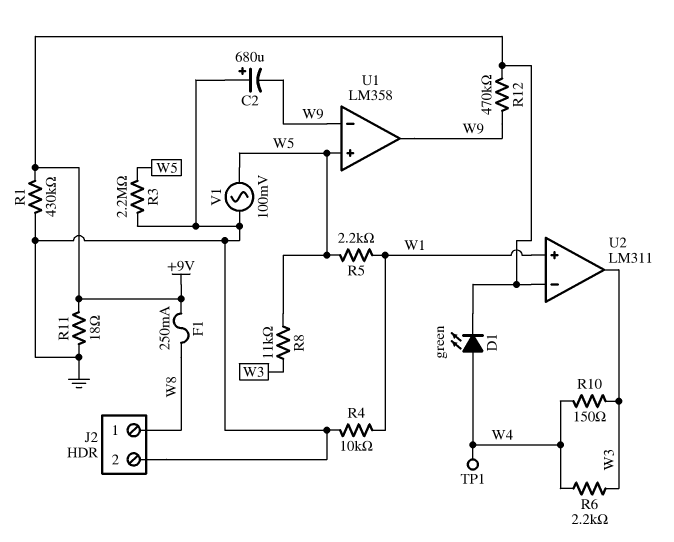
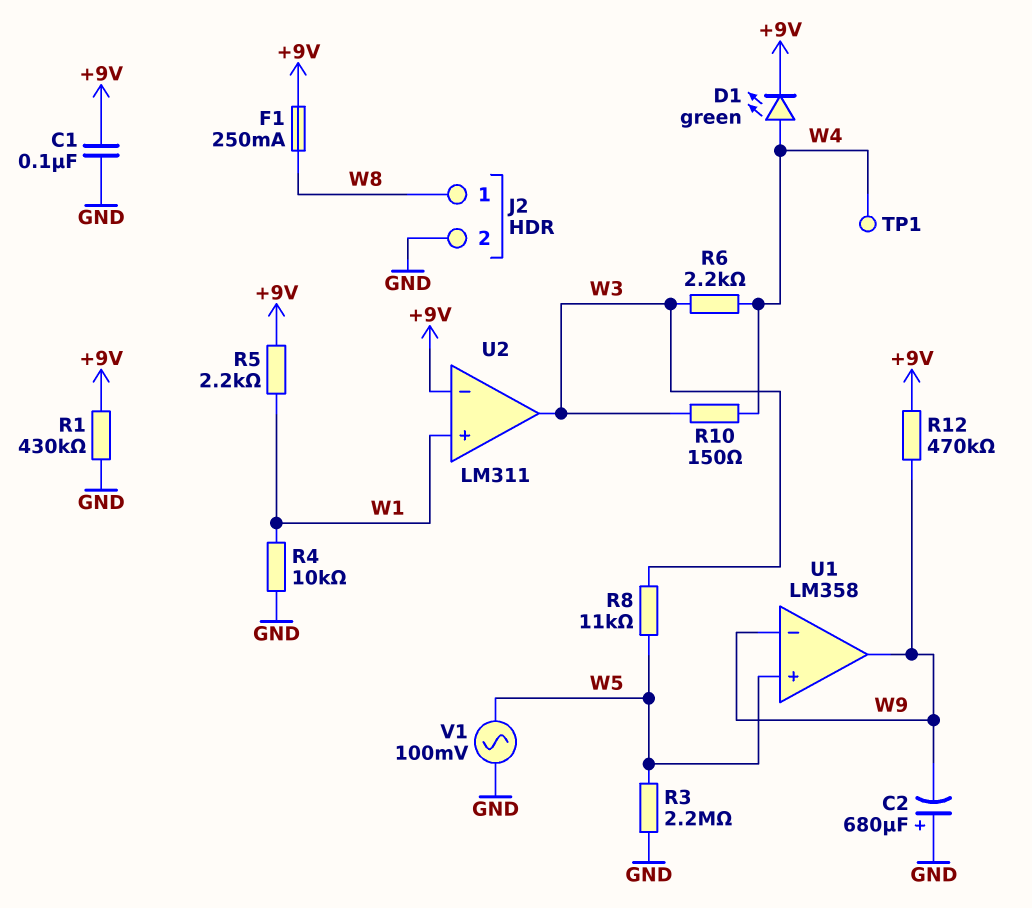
C1: none -> 100nF (+9V, GND)
R5: 2.2k (W1, W5) -> 2.2k (+9V, W1)
R11: 18 (+9V, GND) -> none

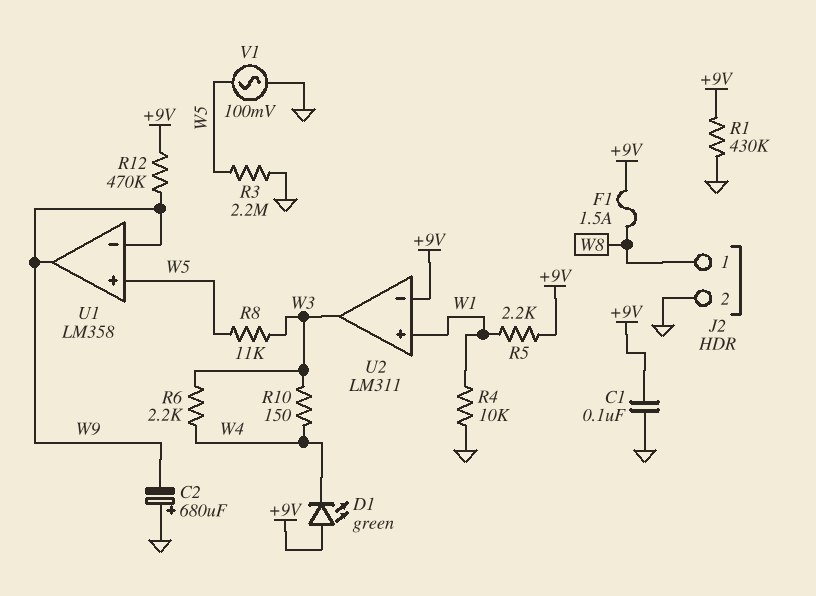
D1: LED green (A W4, K +9V) -> LED green (A +9V, K W4)
F1: 250mA (+9V, W8) -> 1.5A (+9V, W8)
TP1: test point (W4) -> none

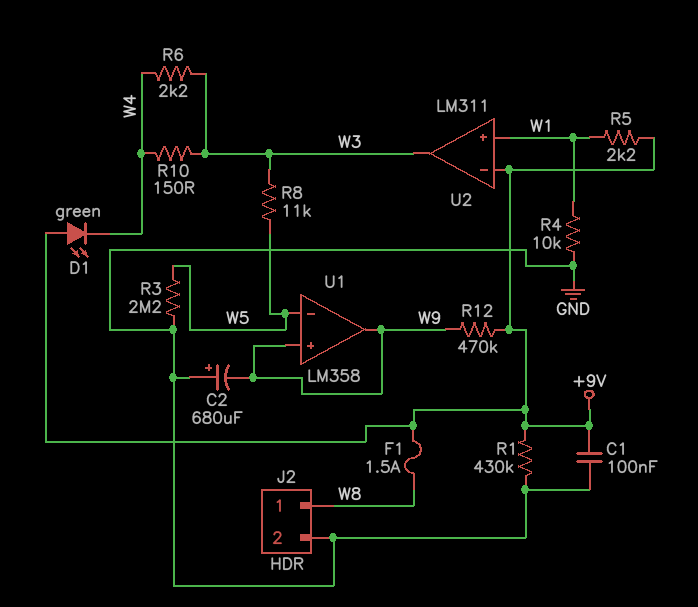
U1 pin in+: W5 -> W9
U1 pin in-: W9 -> W5
V1: AC 100mV (GND, W5) -> none

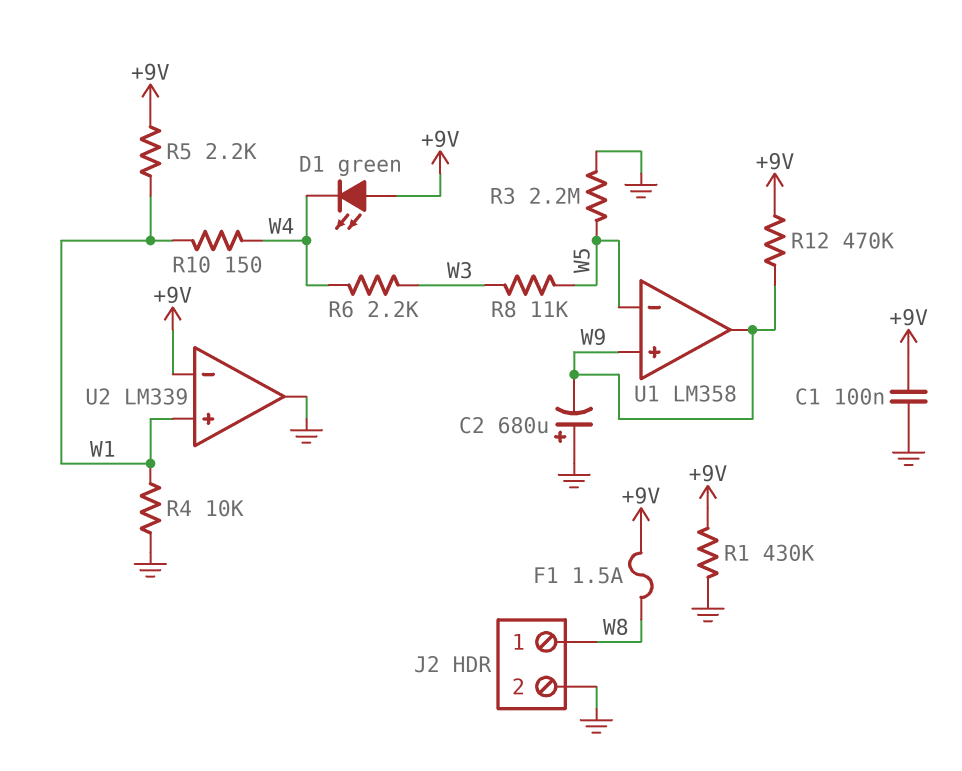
R10: 150 (W3, W4) -> 150 (W1, W4)
U2: LM311 -> LM339
U2 pin out: W3 -> GND

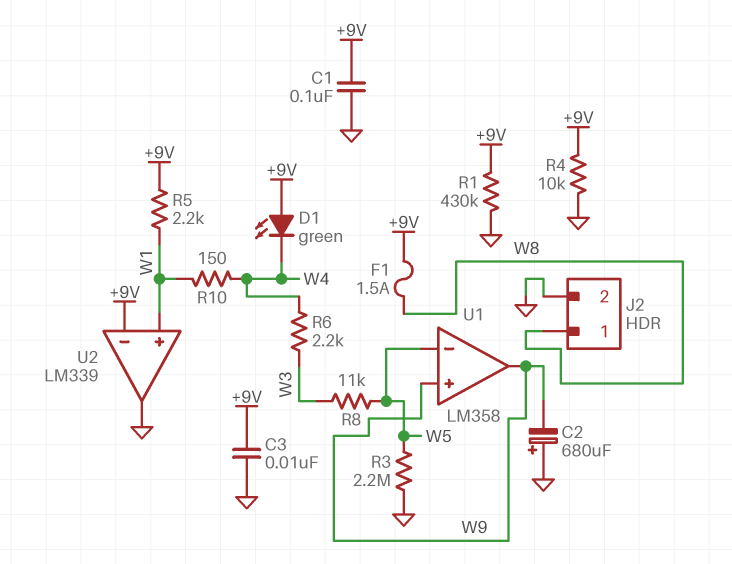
C3: none -> 10nF (+9V, GND)
R4: 10k (GND, W1) -> 10k (+9V, GND)
R12: 470k (+9V, W9) -> none

